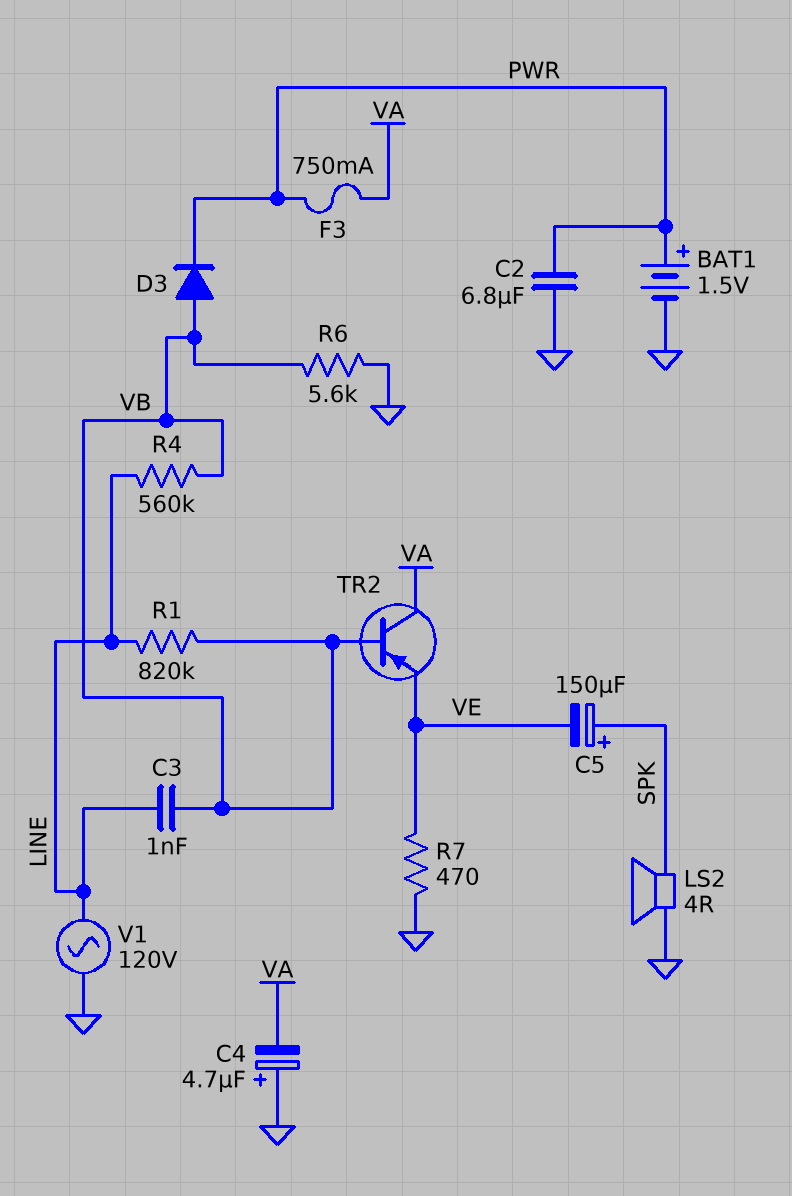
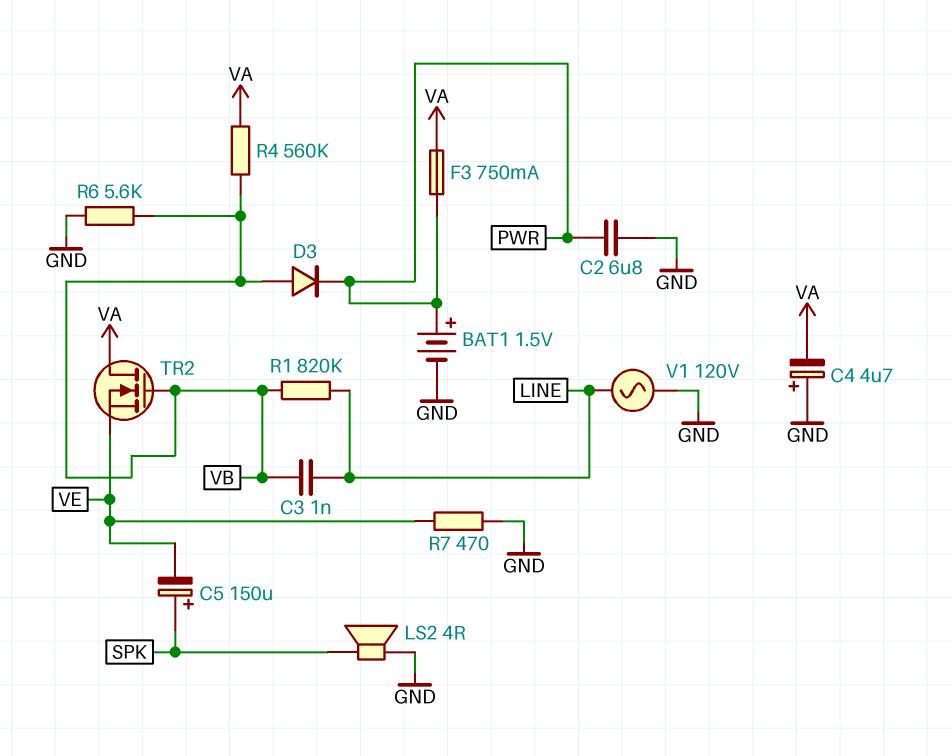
R4: 560k (LINE, VB) -> 560k (VA, VB)
TR2: PNP (B VB, C VA, E VE) -> NMOS (G VB, D VA, S VE)

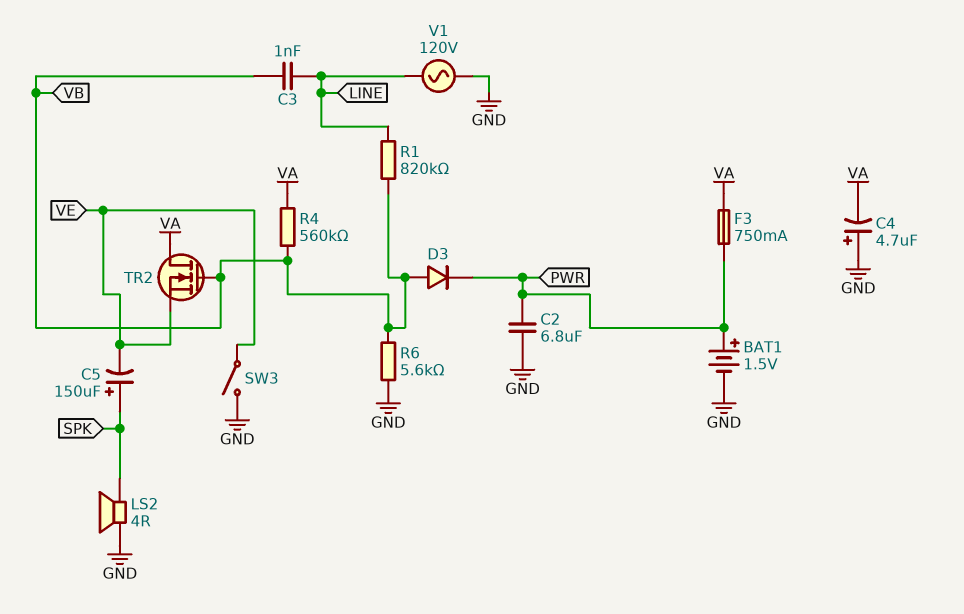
R7: 470 (GND, VE) -> none
SW3: none -> switch (GND, VE)

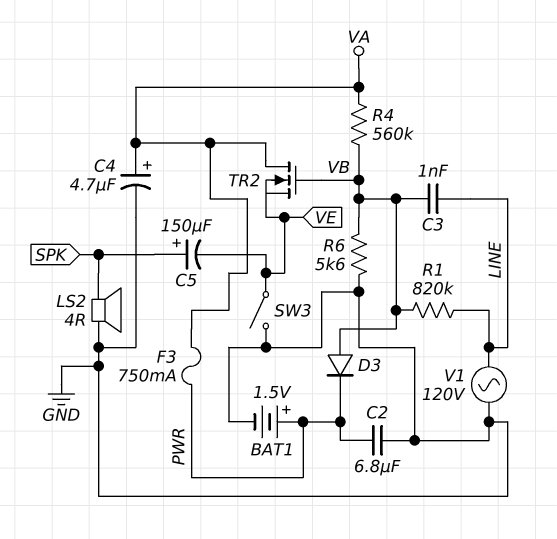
C4: 4.7uF (plus GND, minus VA) -> 4.7uF (plus VA, minus GND)

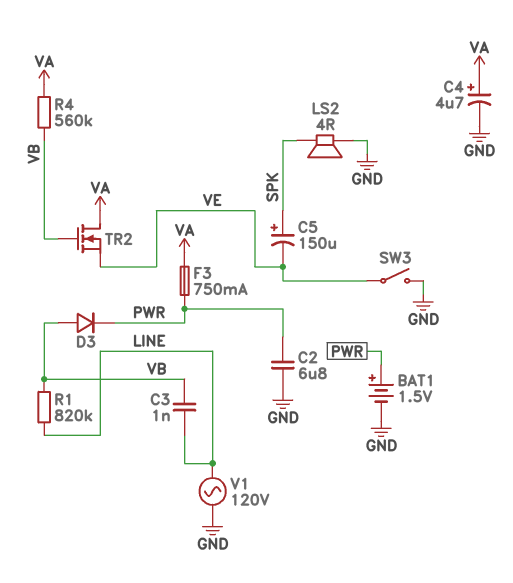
R6: 5.6k (GND, VB) -> none

